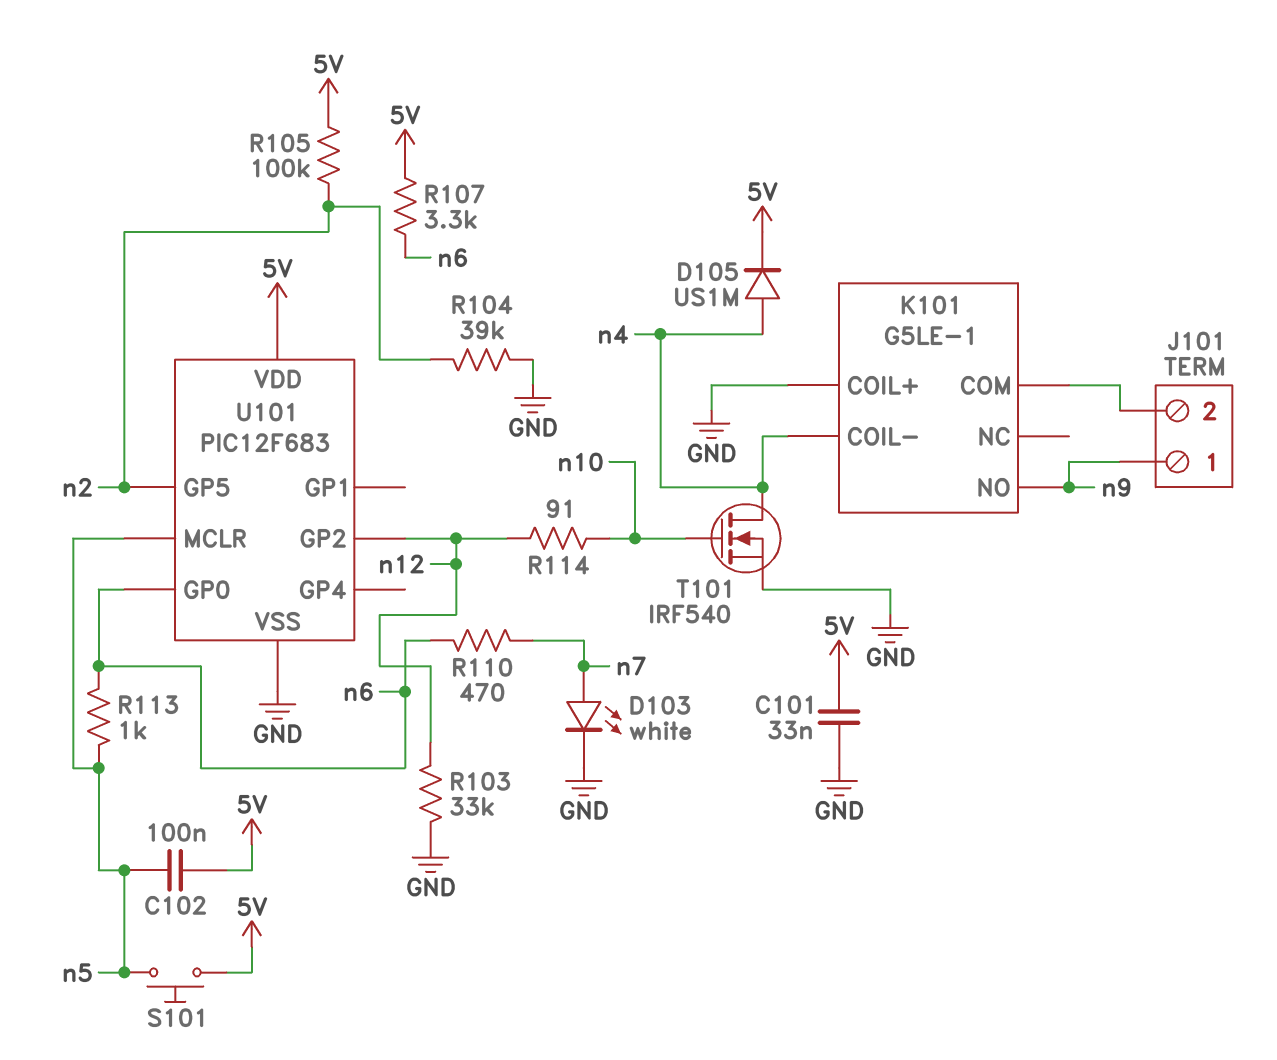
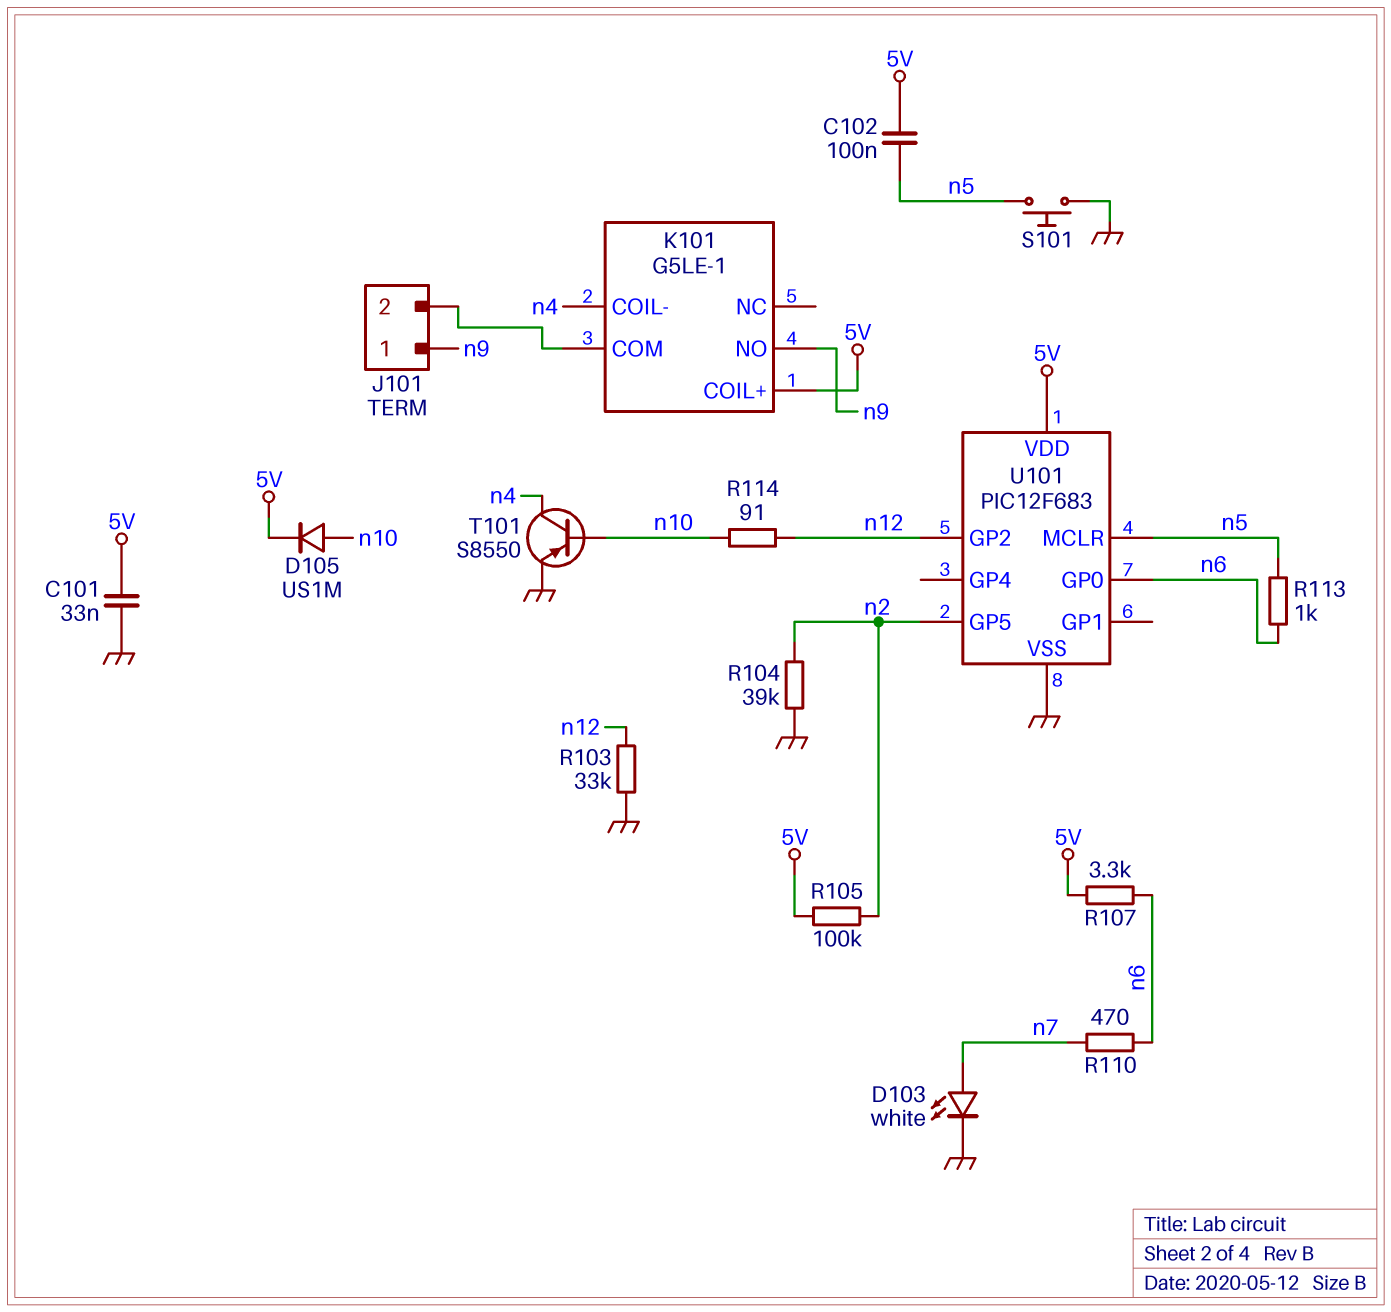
D105: diode US1M (A n4, K 5V) -> diode US1M (A n10, K 5V)
K101 pin COIL+: GND -> 5V
S101: button (5V, n5) -> button (GND, n5)
T101: NMOS IRF540 (G n10, D n4, S GND) -> PNP S8550 (B n10, C n4, E GND)

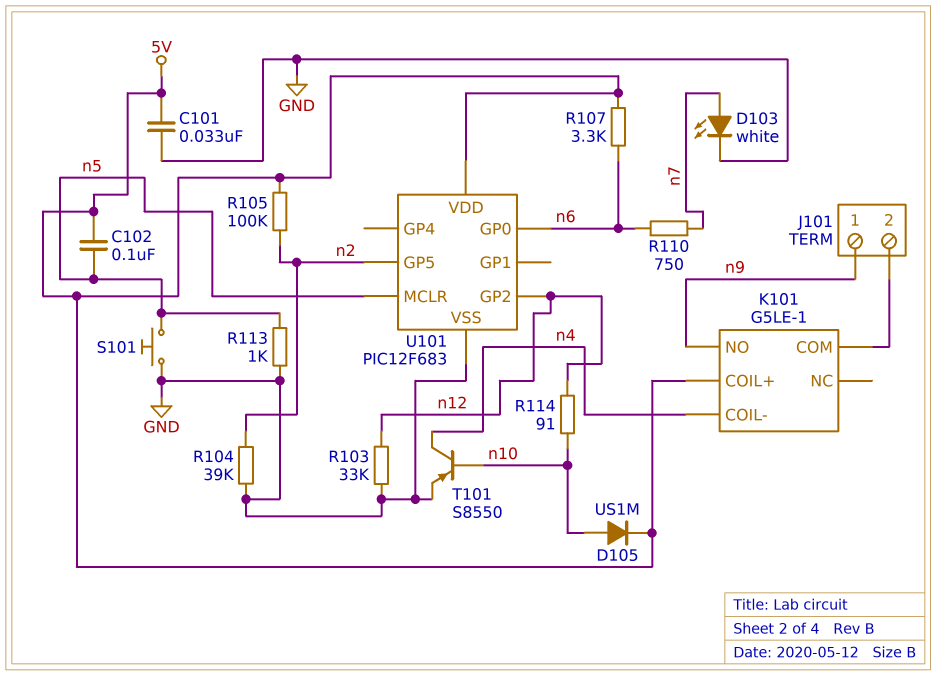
R110: 470 (n6, n7) -> 750 (n6, n7)
R113: 1k (n5, n6) -> 1k (GND, n5)

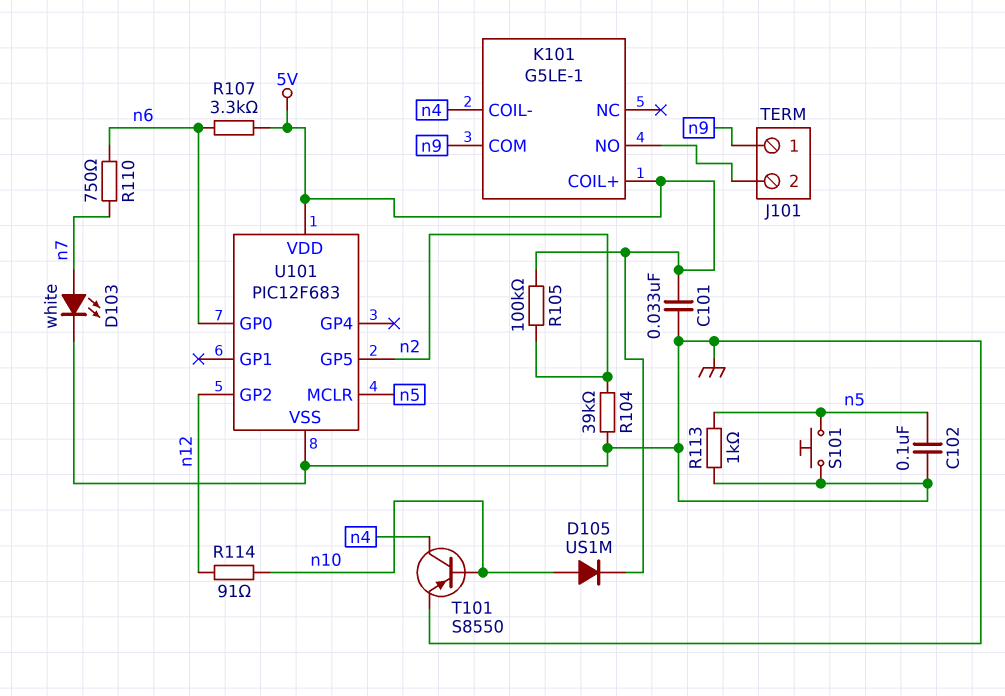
C102: 100nF (5V, n5) -> 100nF (GND, n5)
K101 pin COM: J101/2 -> n9
K101 pin NO: n9 -> J101/2
R103: 33k (GND, n12) -> none

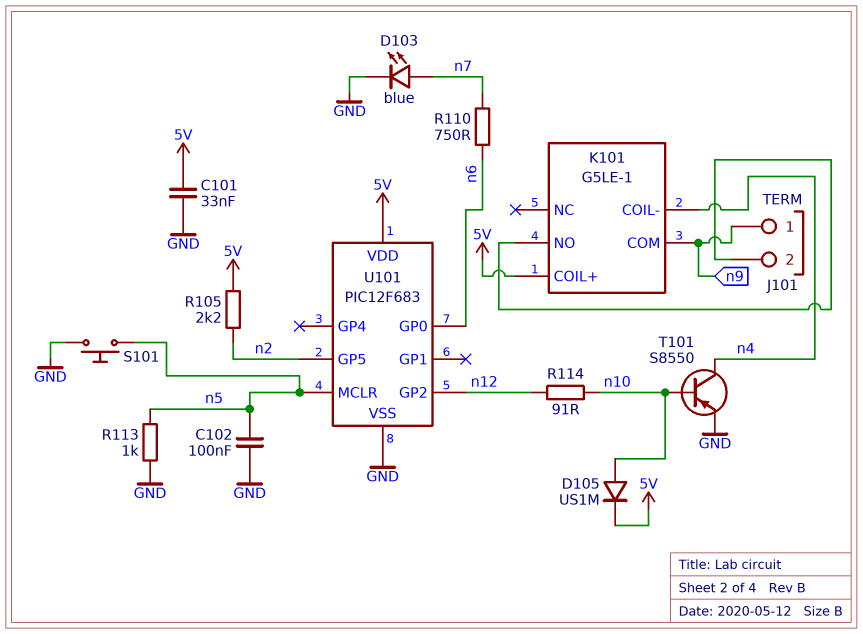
D103: LED white (A n7, K GND) -> LED blue (A n7, K GND)
R104: 39k (GND, n2) -> none
R105: 100k (5V, n2) -> 2.2k (5V, n2)
R107: 3.3k (5V, n6) -> none

